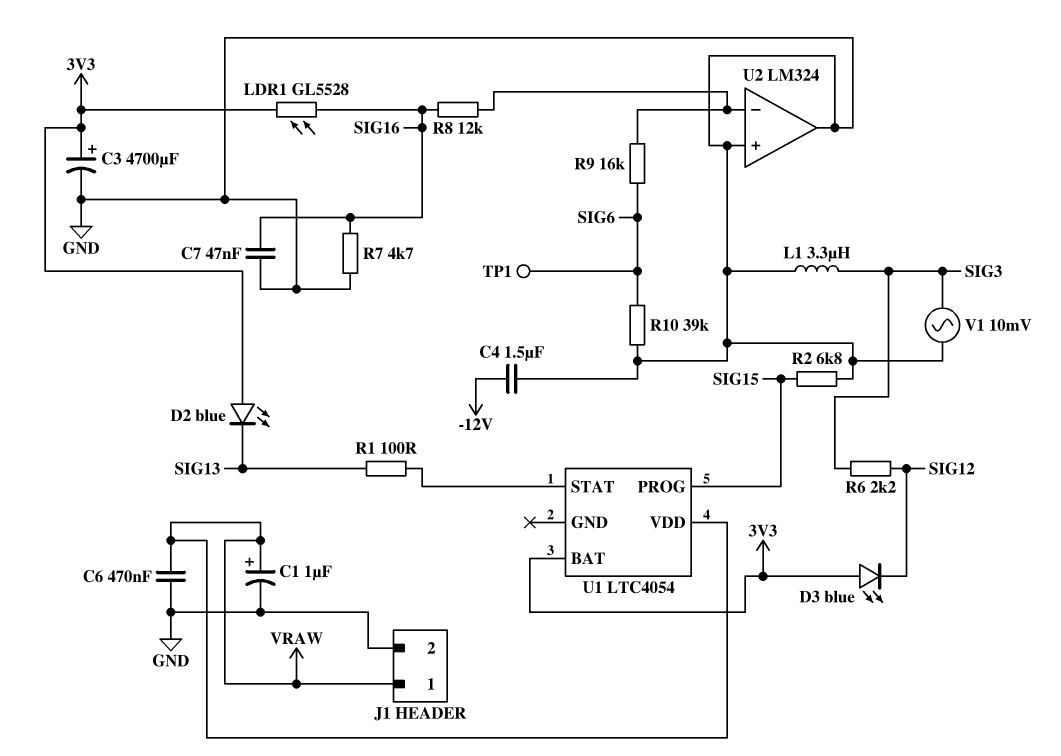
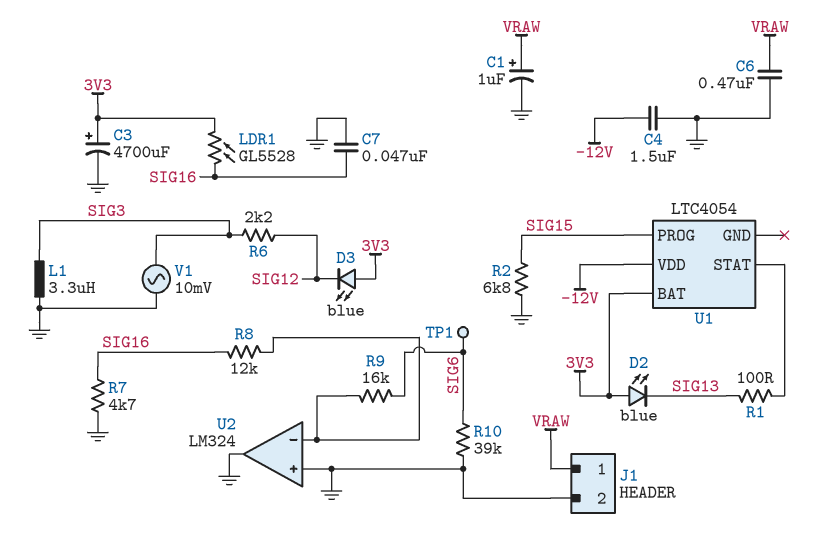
U1 pin VDD: VRAW -> -12V

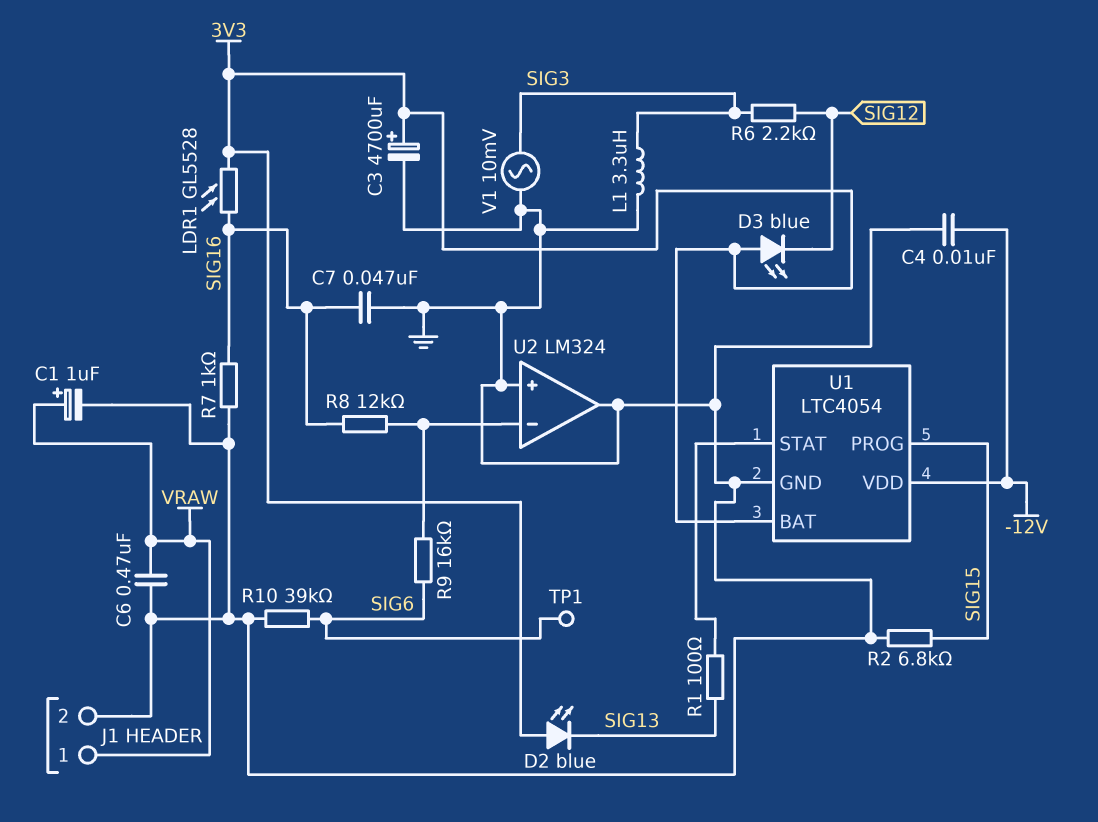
C4: 1.5uF (-12V, GND) -> 10nF (-12V, GND)
R7: 4.7k (GND, SIG16) -> 1k (GND, SIG16)
U1 pin GND: none -> GND

